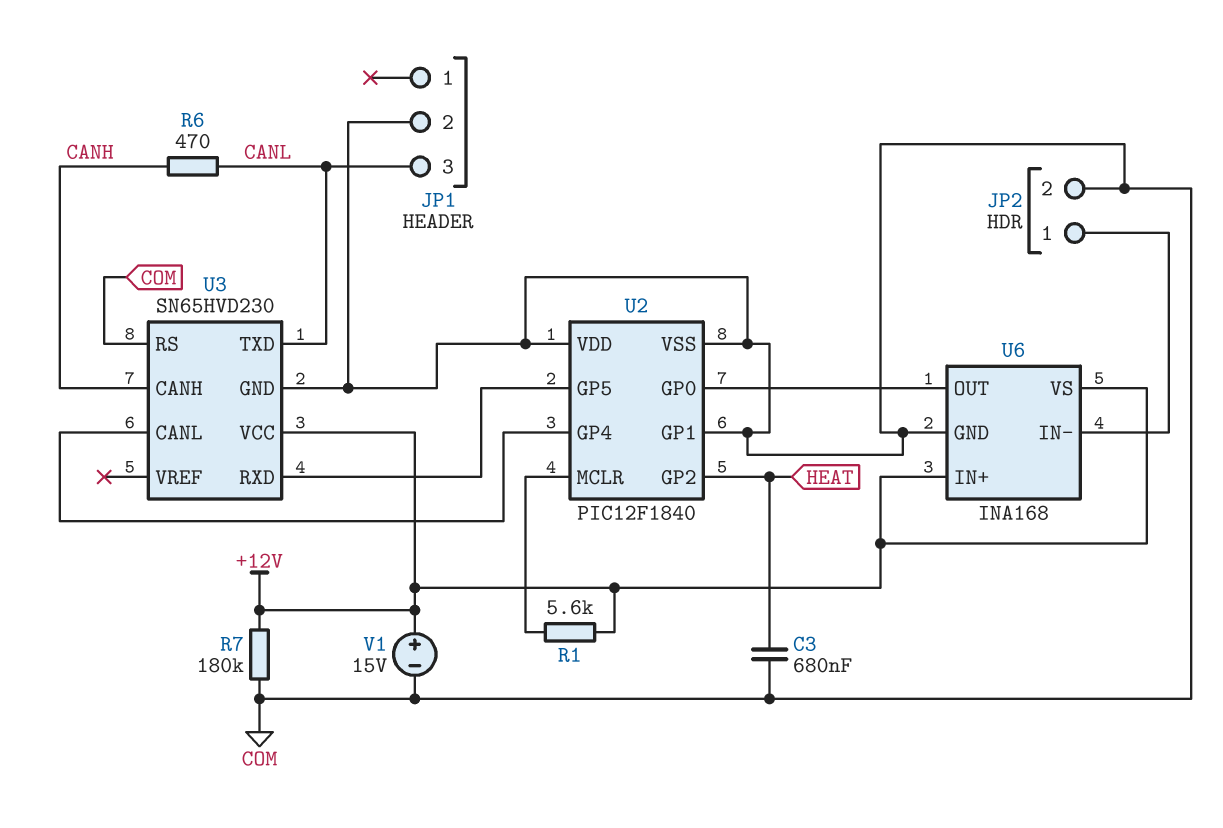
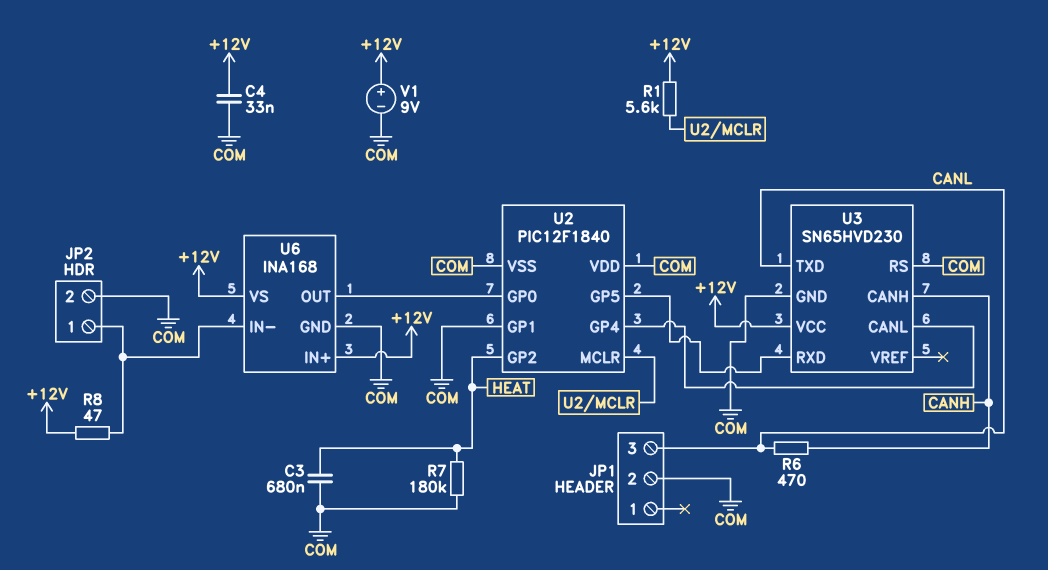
C4: none -> 33nF (+12V, COM)
R7: 180k (+12V, COM) -> 180k (COM, HEAT)
R8: none -> 47 (+12V, JP2/1)
V1: 15V (plus +12V, minus COM) -> 9V (plus +12V, minus COM)

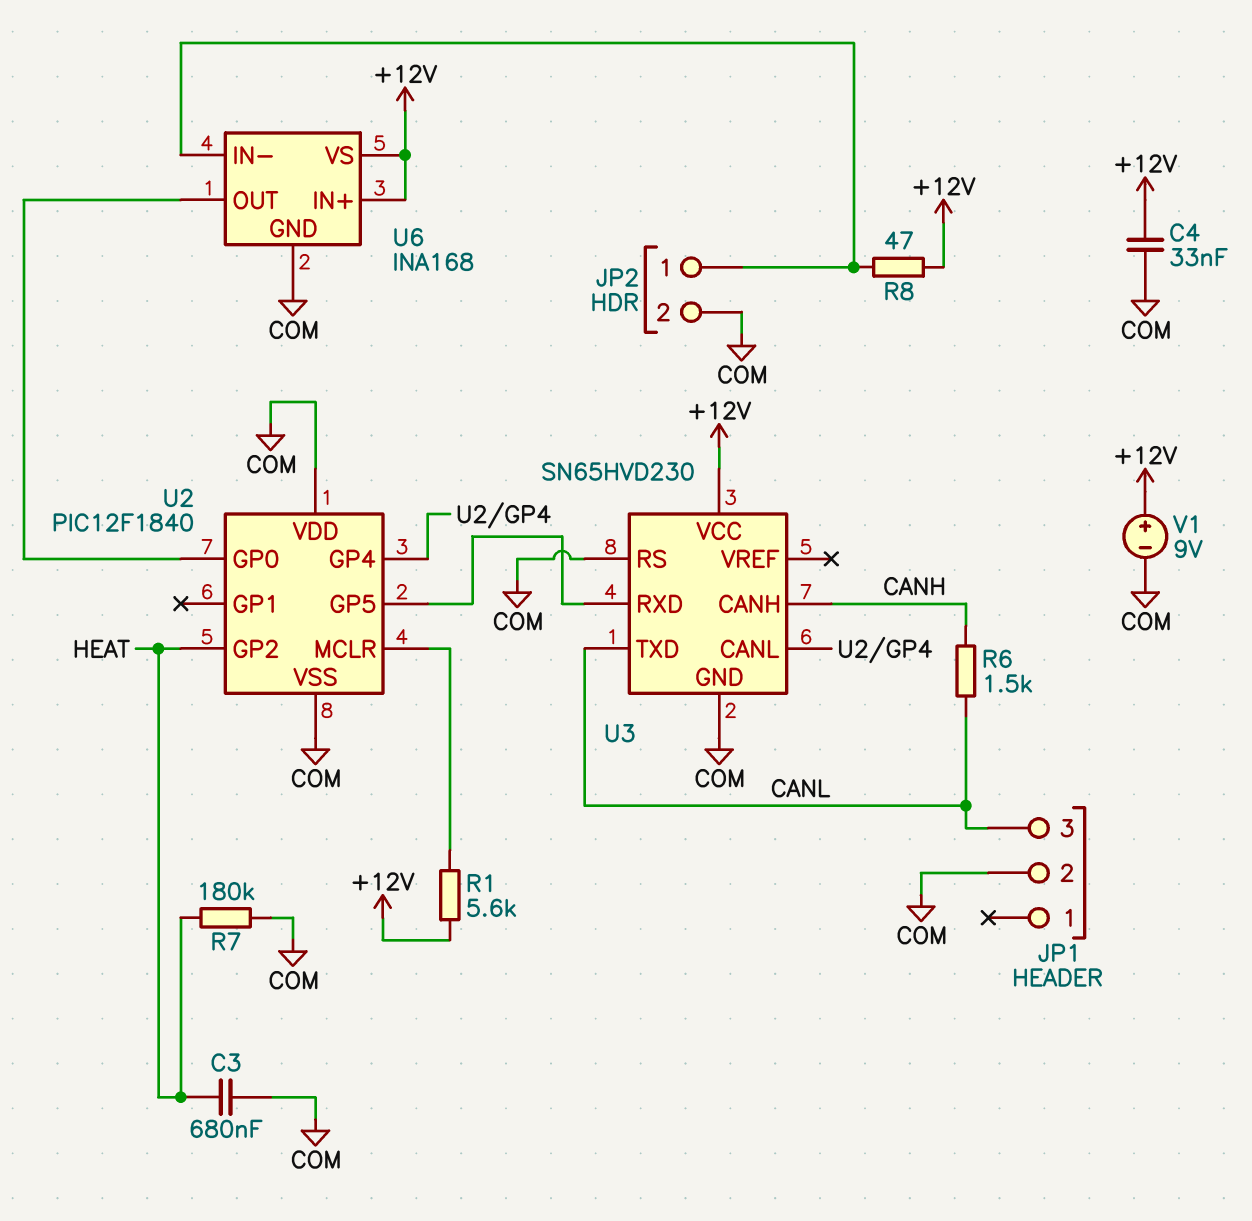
R6: 470 (CANH, CANL) -> 1.5k (CANH, CANL)
U2 pin GP1: COM -> none

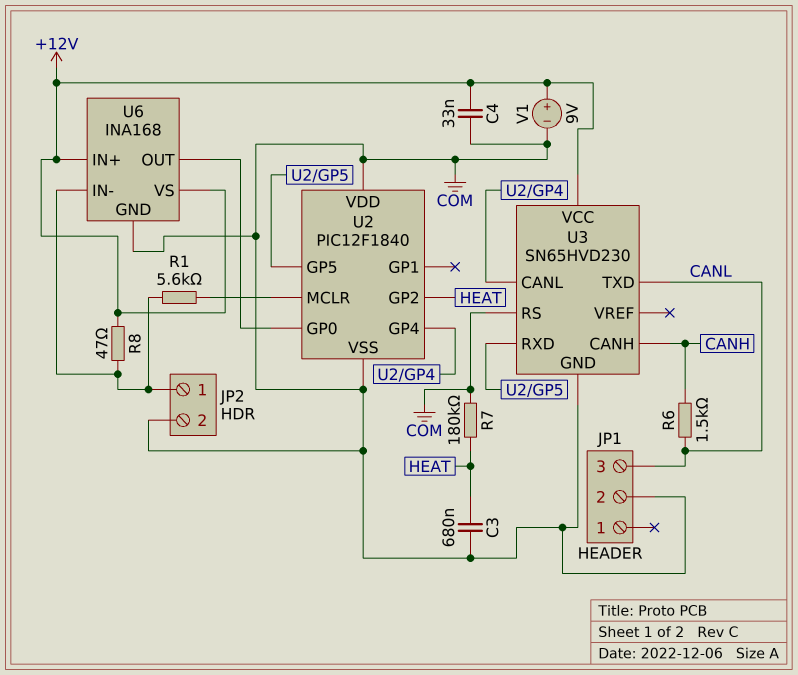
R1: 5.6k (+12V, U2/MCLR) -> 5.6k (JP2/1, U2/MCLR)

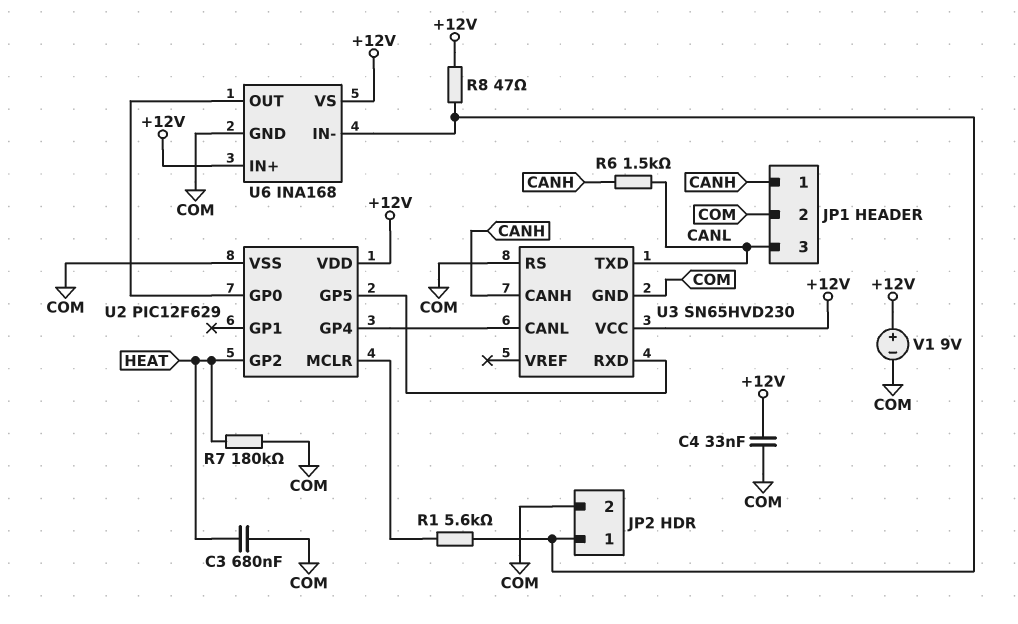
JP1 pin 1: none -> CANH
U2: PIC12F1840 -> PIC12F629
U2 pin VDD: COM -> +12V

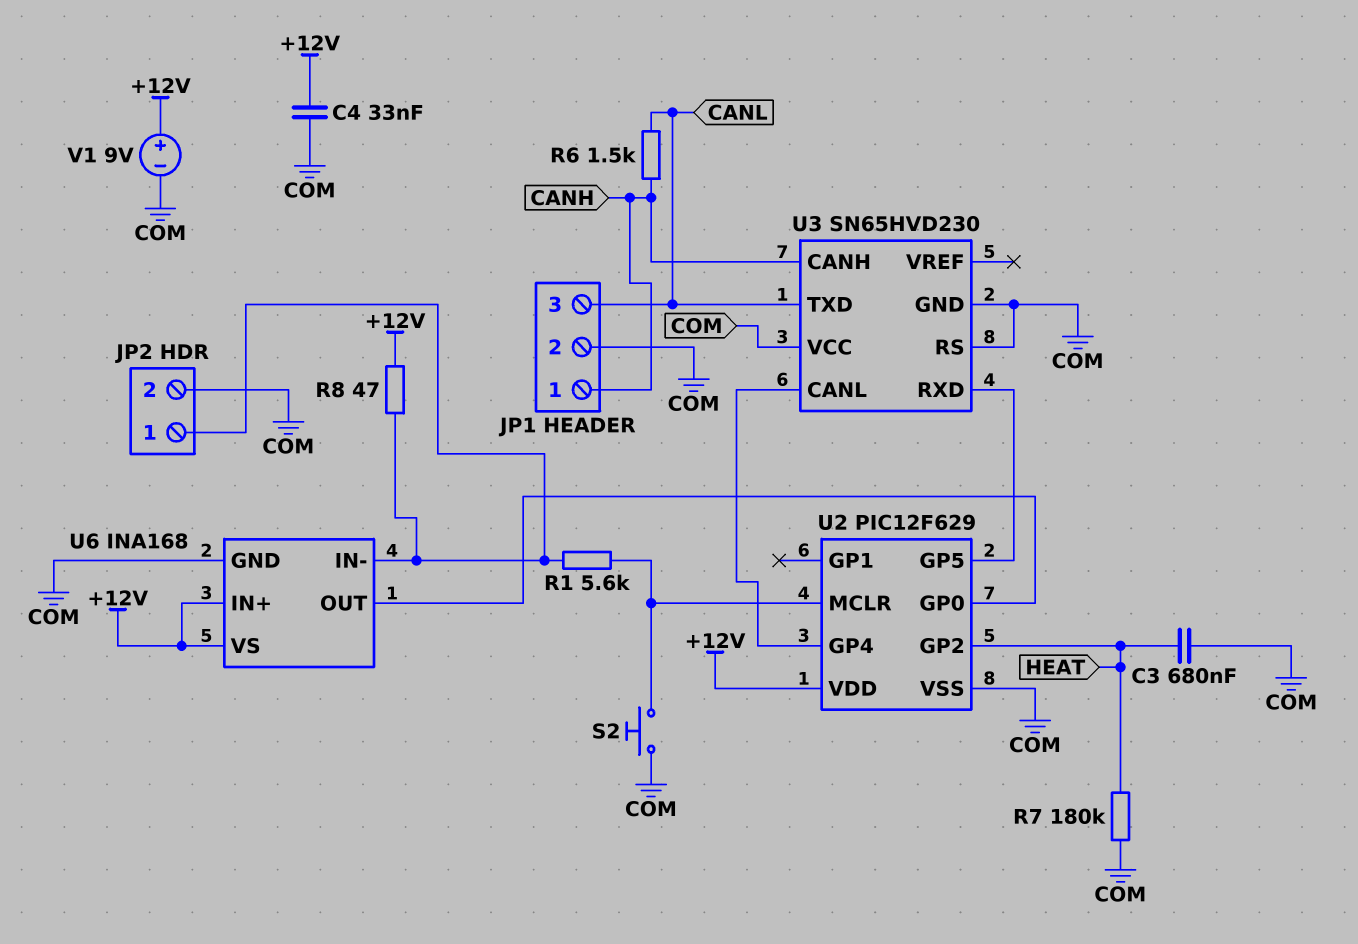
S2: none -> button (COM, U2/MCLR)
U3 pin VCC: +12V -> COM

